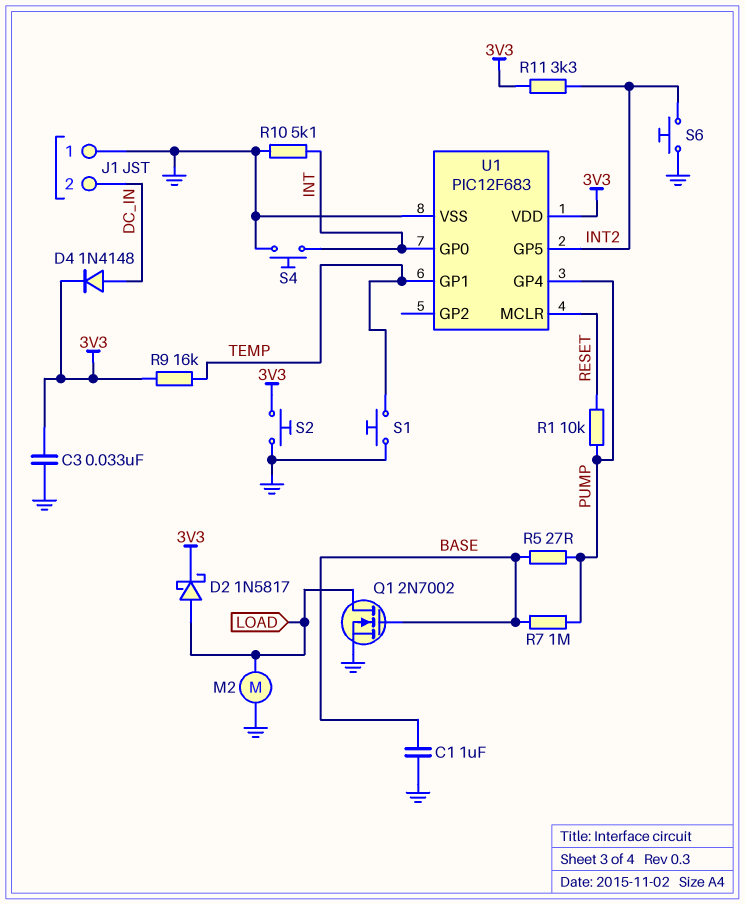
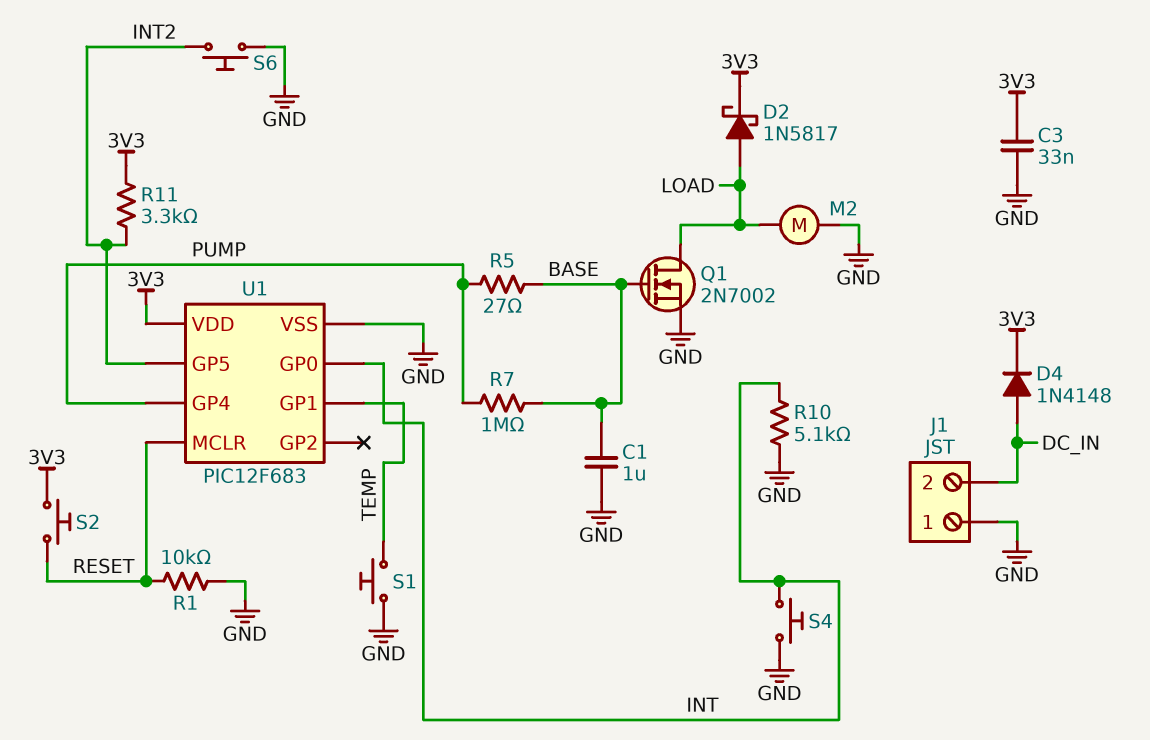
R1: 10k (PUMP, RESET) -> 10k (GND, RESET)
R9: 16k (3V3, TEMP) -> none
S2: button (3V3, GND) -> button (3V3, RESET)

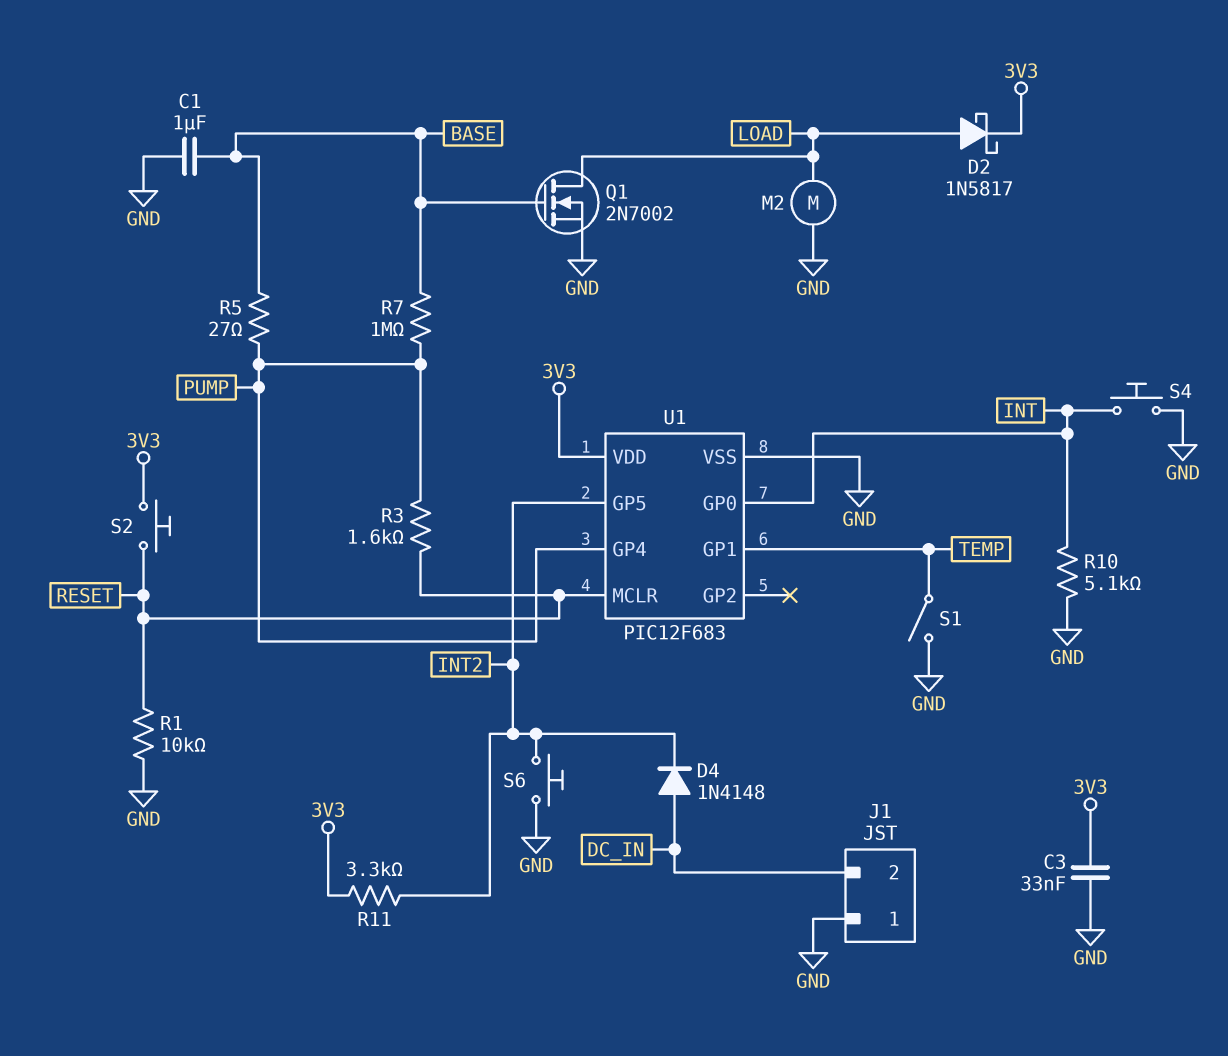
D4: diode 1N4148 (A DC_IN, K 3V3) -> diode 1N4148 (A DC_IN, K INT2)
R3: none -> 1.6k (PUMP, RESET)
S1: button (GND, TEMP) -> switch (GND, TEMP)

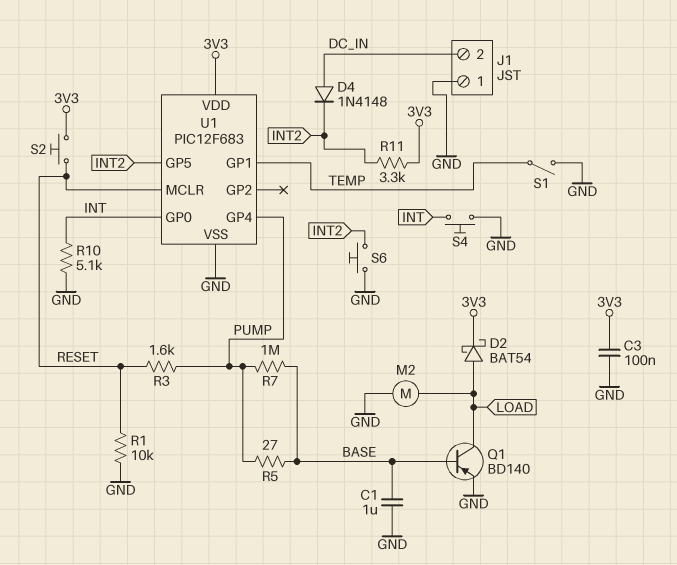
C3: 33nF (3V3, GND) -> 100nF (3V3, GND)
D2: schottky 1N5817 (A LOAD, K 3V3) -> schottky BAT54 (A LOAD, K 3V3)
Q1: NMOS 2N7002 (G BASE, D LOAD, S GND) -> PNP BD140 (B BASE, C LOAD, E GND)

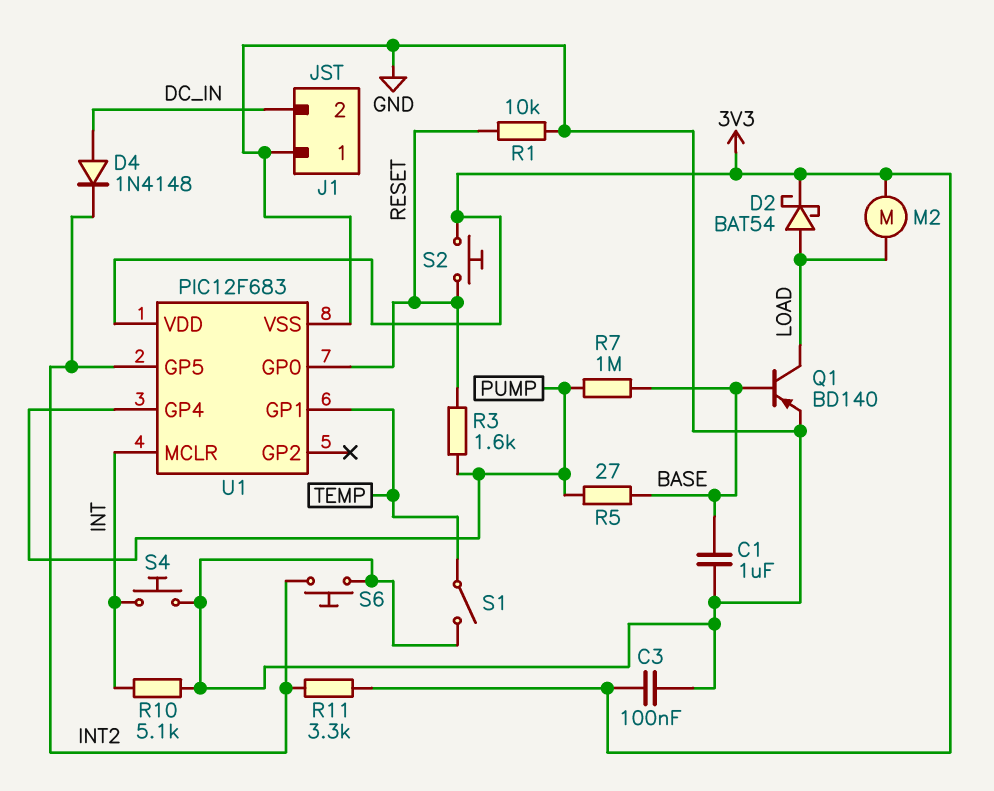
M2: motor (GND, LOAD) -> motor (3V3, LOAD)
U1 pin GP0: INT -> RESET
U1 pin MCLR: RESET -> INT

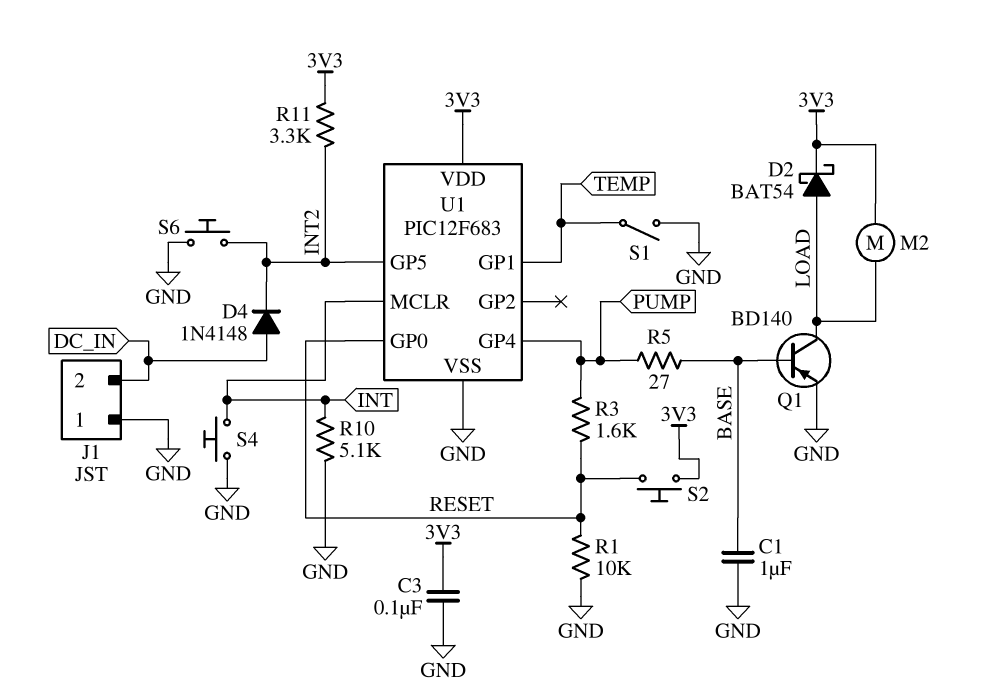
R7: 1M (BASE, PUMP) -> none

